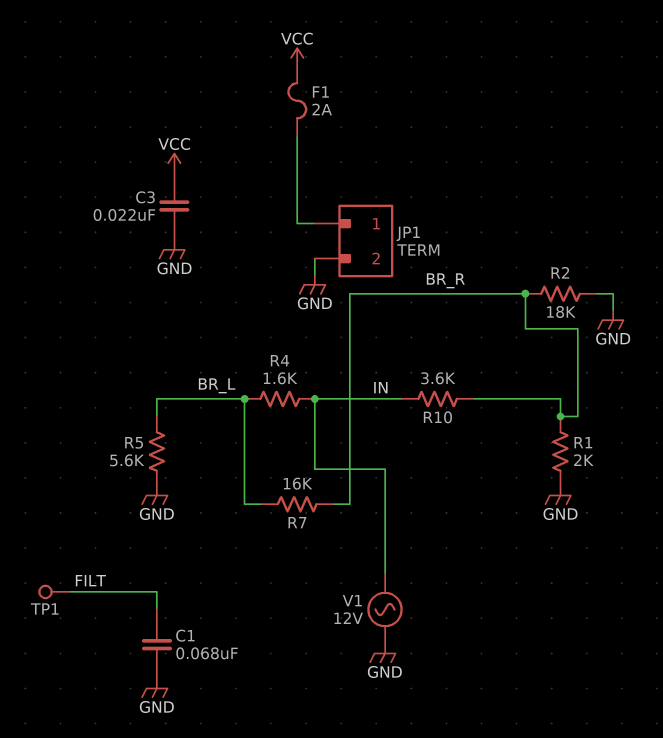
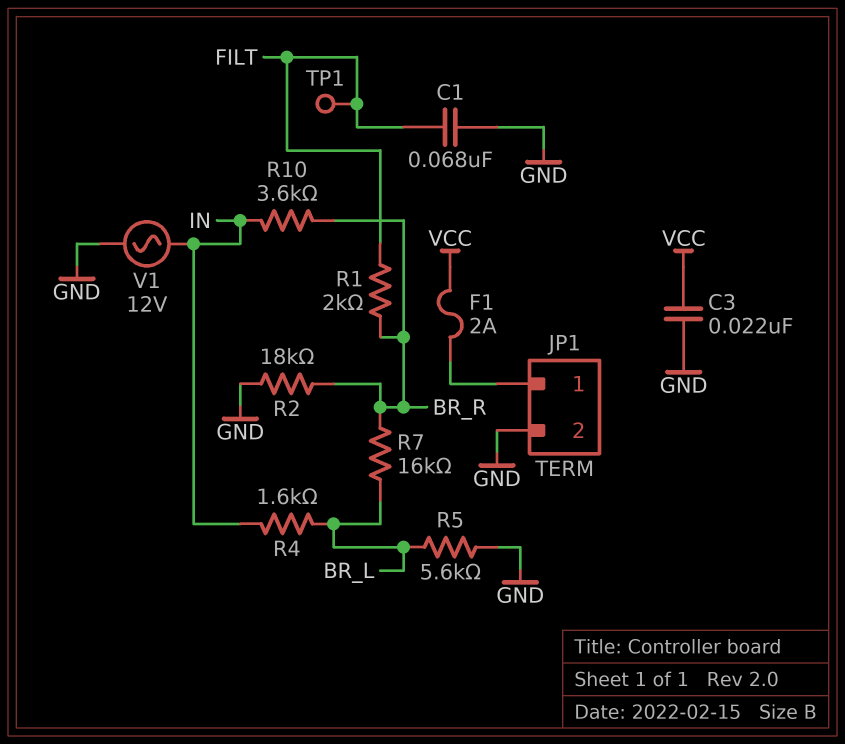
R1: 2k (BR_R, GND) -> 2k (BR_R, FILT)

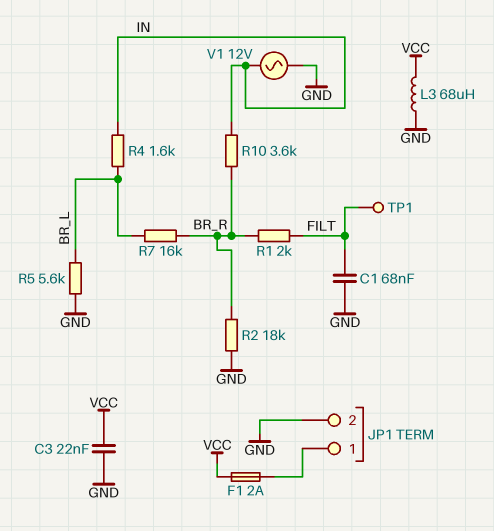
L3: none -> 68uH (GND, VCC)

